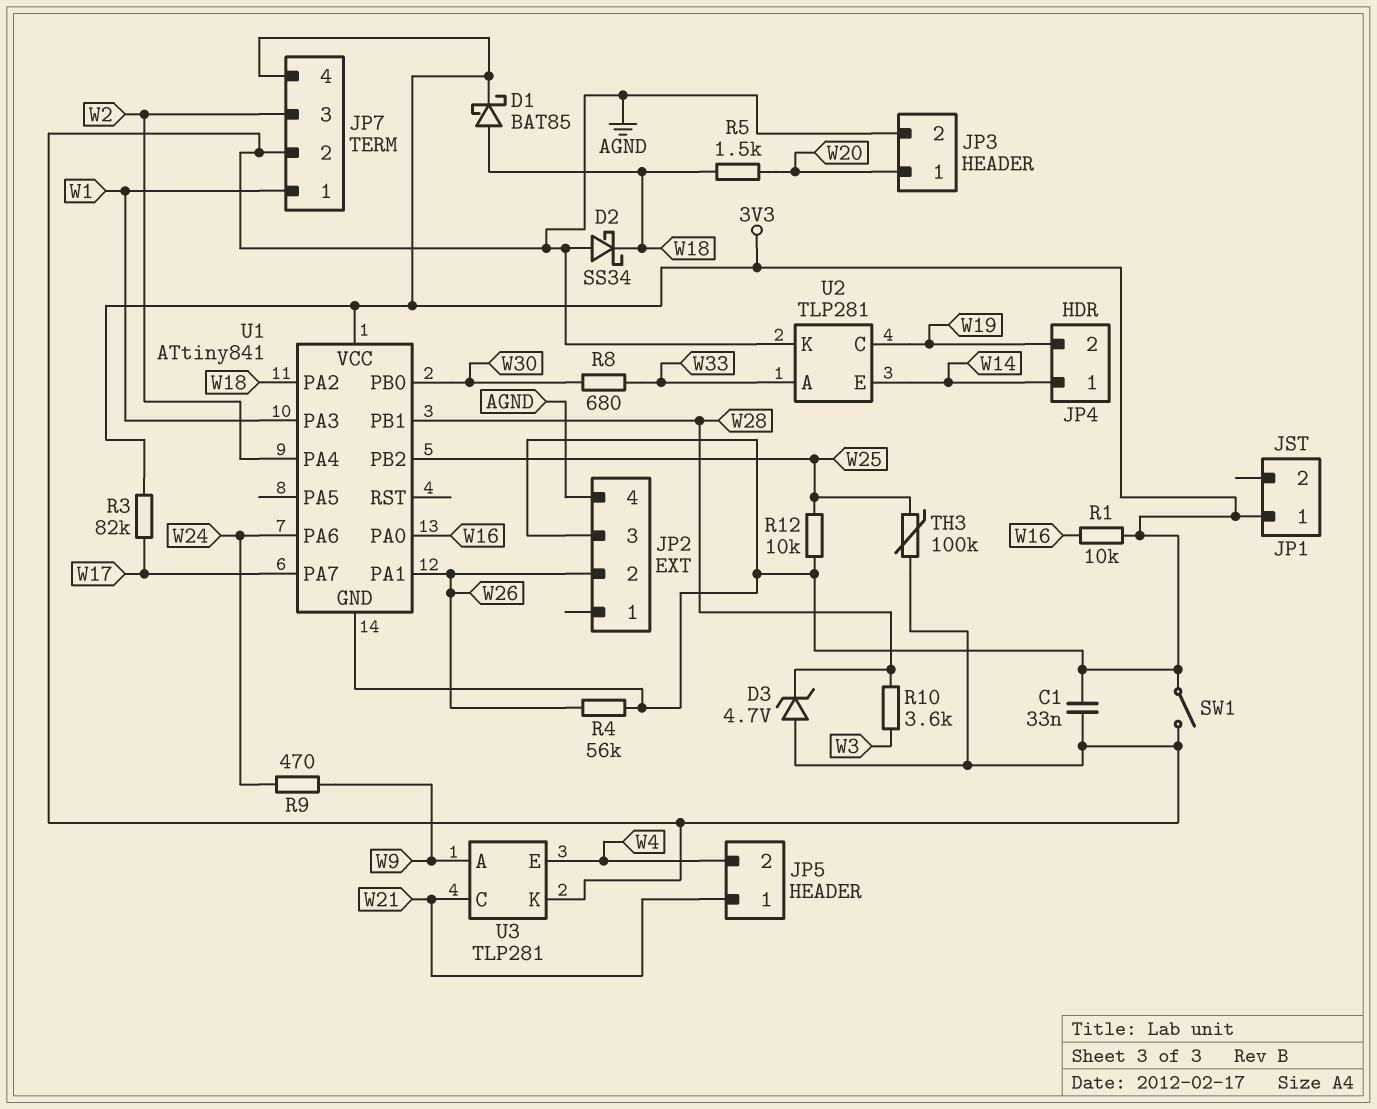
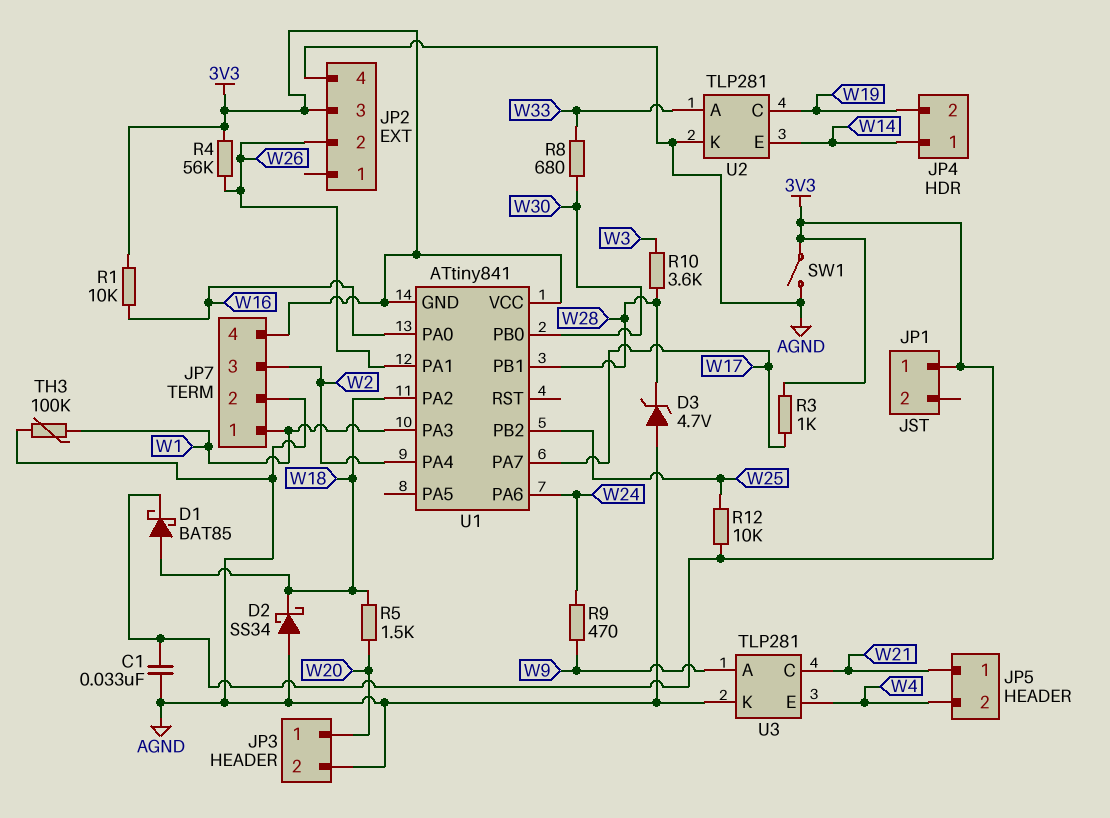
R3: 82k (3V3, W17) -> 1k (3V3, W17)
TH3: 100k (AGND, W25) -> 100k (AGND, W1)

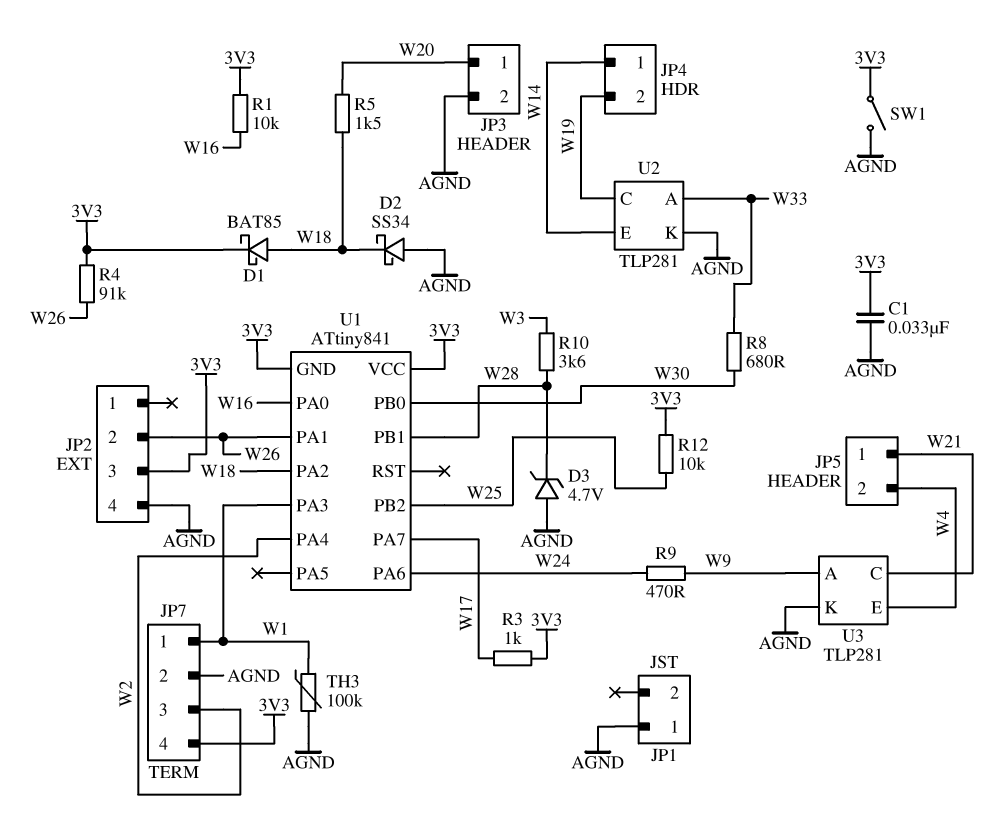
JP1 pin 1: 3V3 -> AGND
R4: 56k (3V3, W26) -> 91k (3V3, W26)

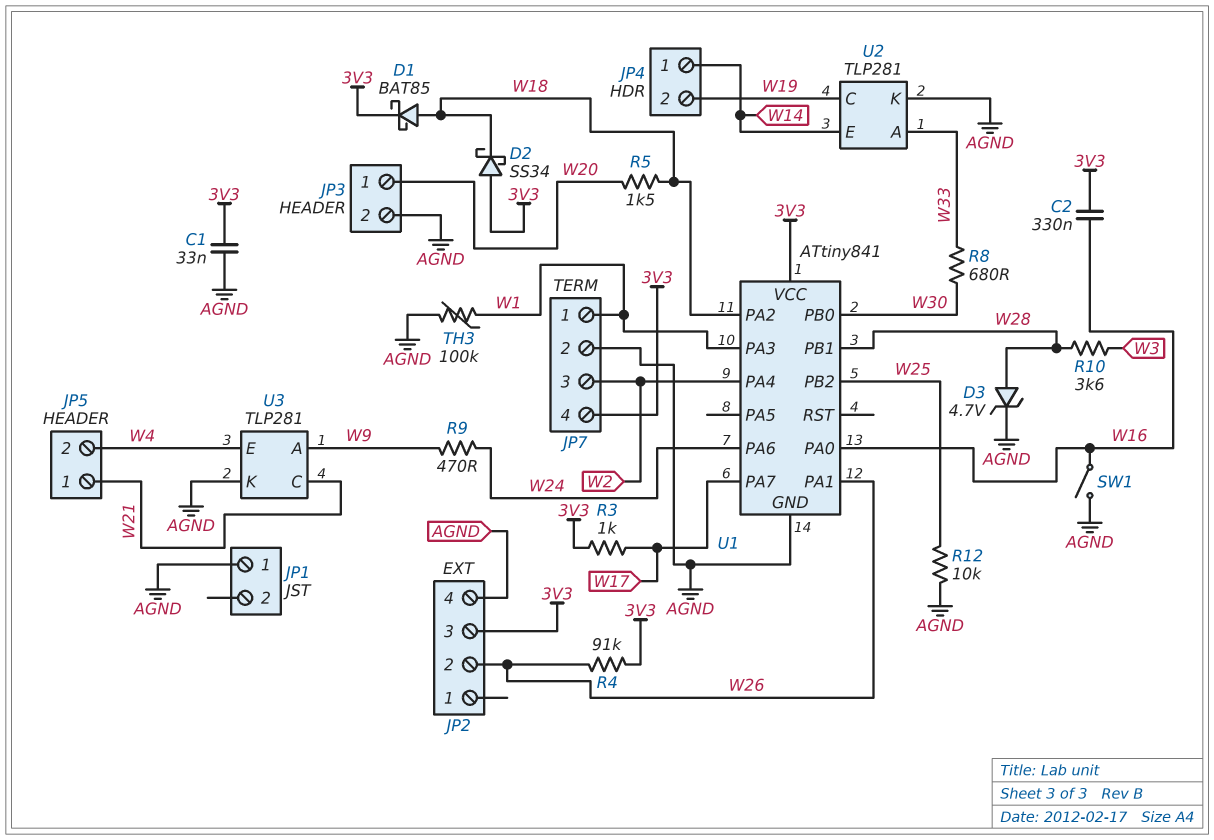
C2: none -> 330nF (3V3, W16)
D2: schottky SS34 (A AGND, K W18) -> schottky SS34 (A 3V3, K W18)
D3: zener 4.7V (A AGND, K W28) -> zener 4.7V (A W28, K AGND)
R1: 10k (3V3, W16) -> none
R12: 10k (3V3, W25) -> 10k (AGND, W25)
SW1: switch (3V3, AGND) -> switch (AGND, W16)
U1 pin GND: 3V3 -> AGND

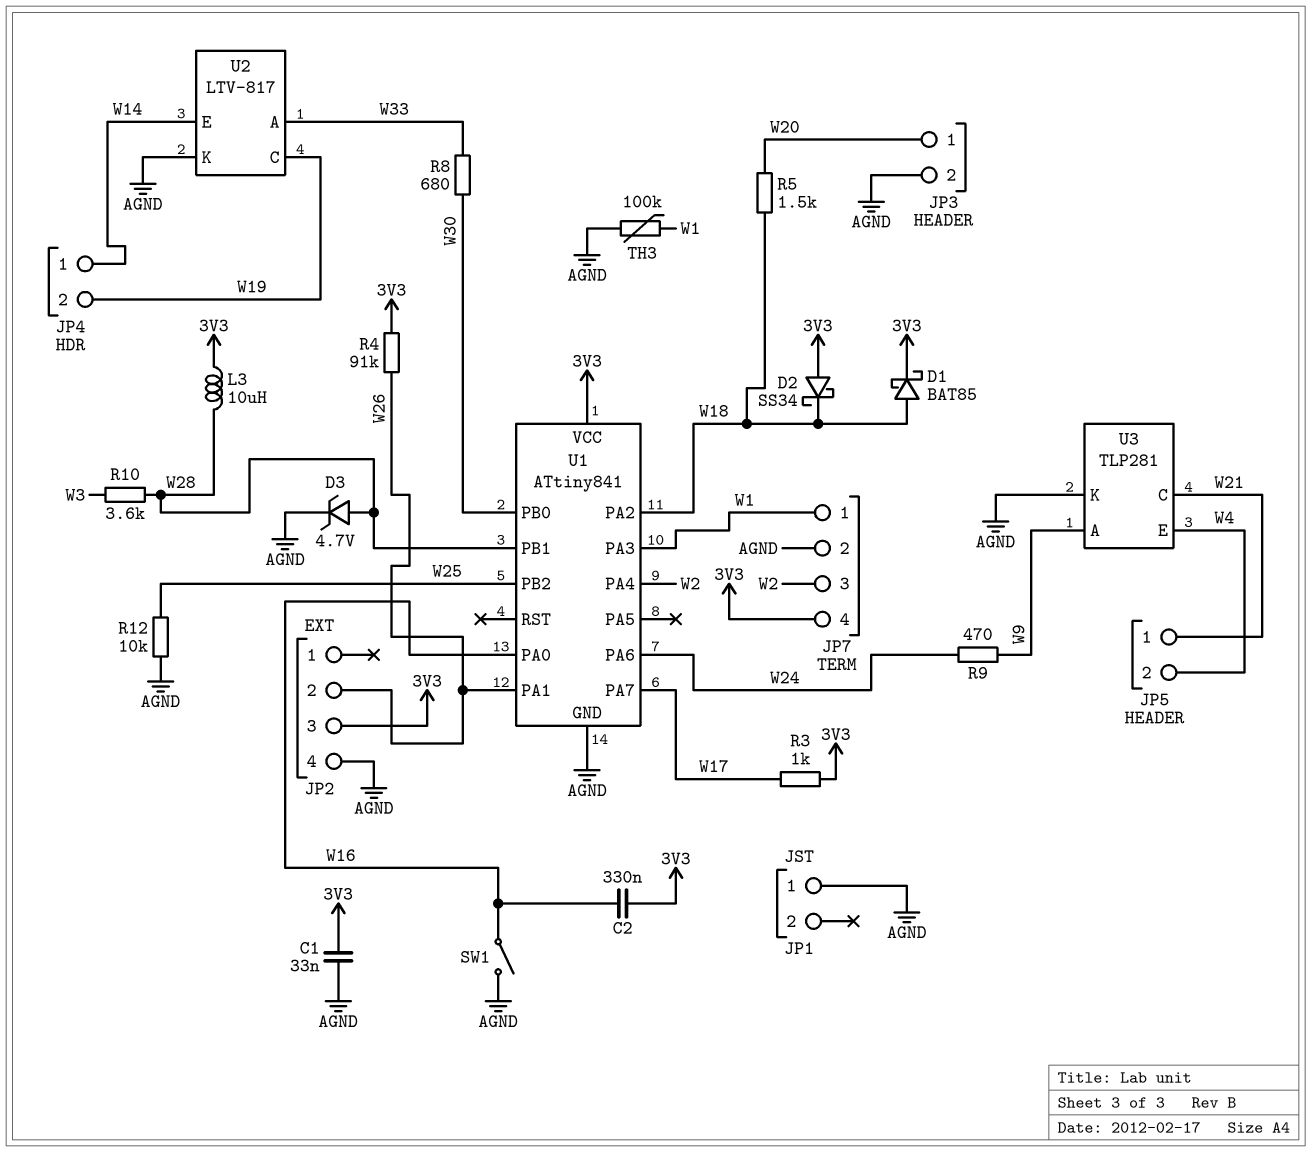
L3: none -> 10uH (3V3, W28)
U2: TLP281 -> LTV-817

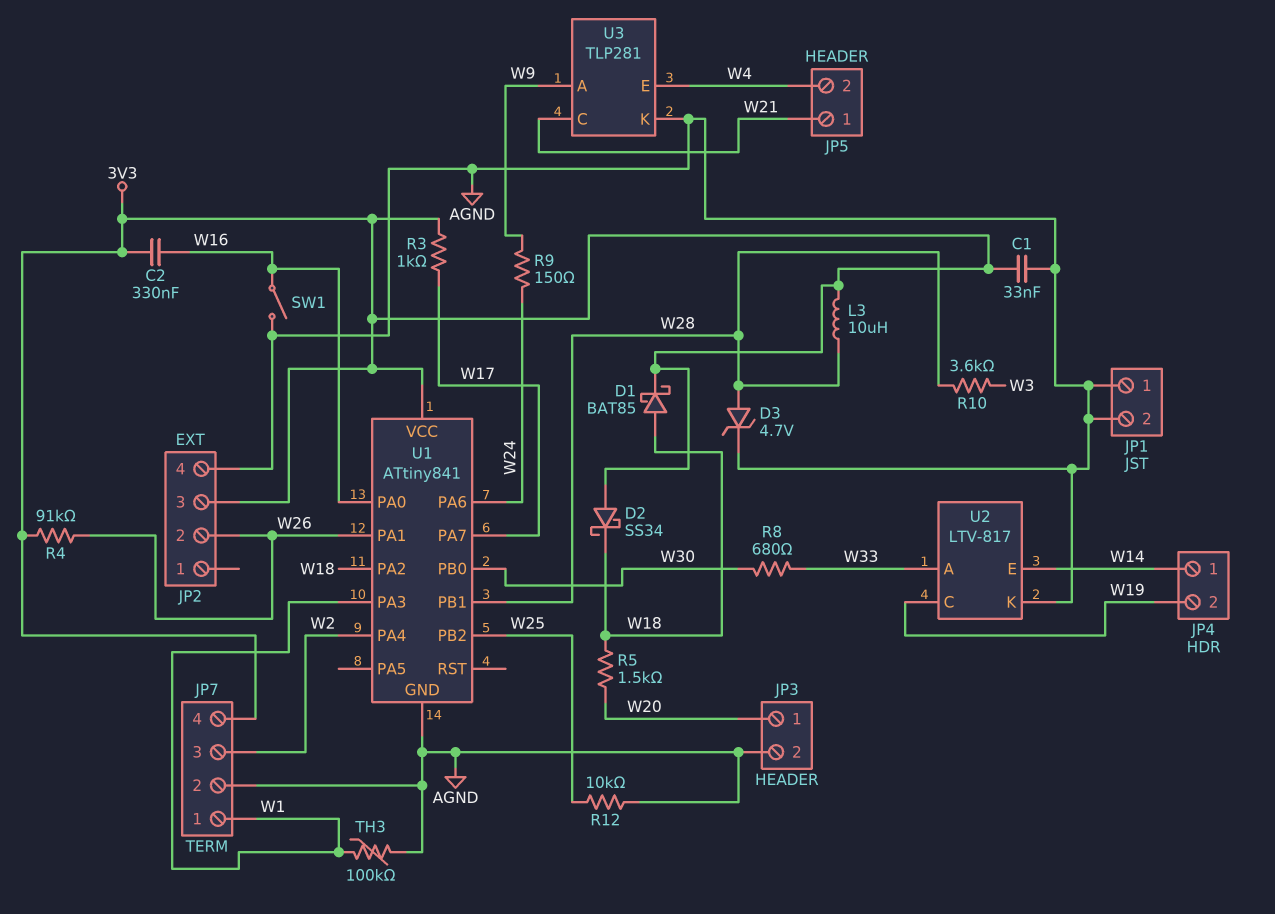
JP1 pin 2: none -> AGND
R9: 470 (W9, W24) -> 150 (W9, W24)

